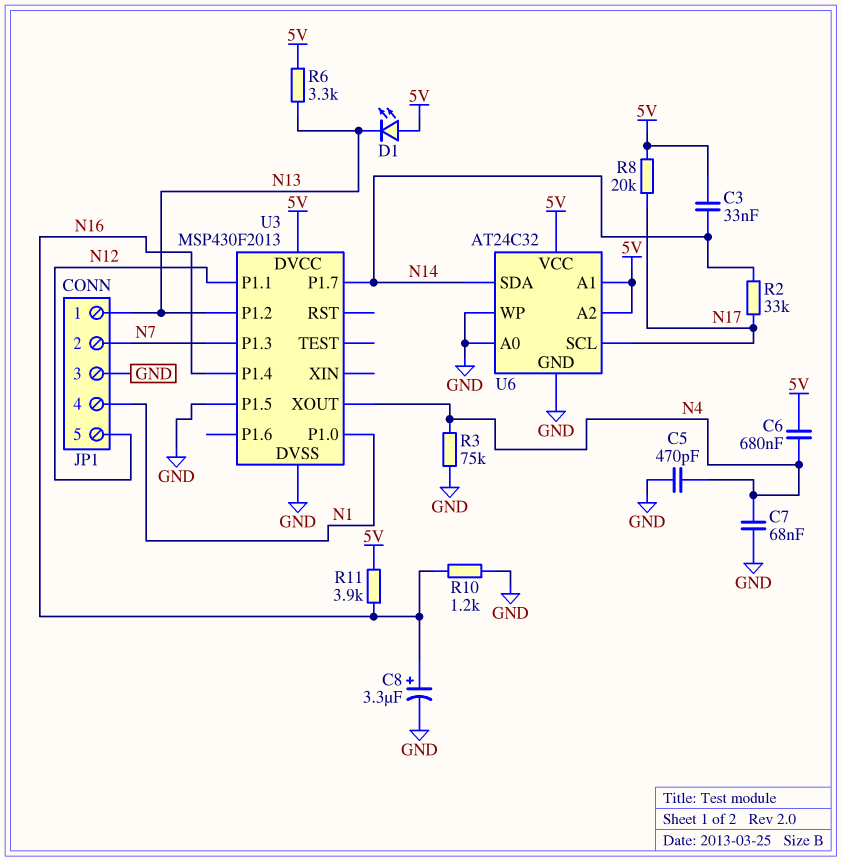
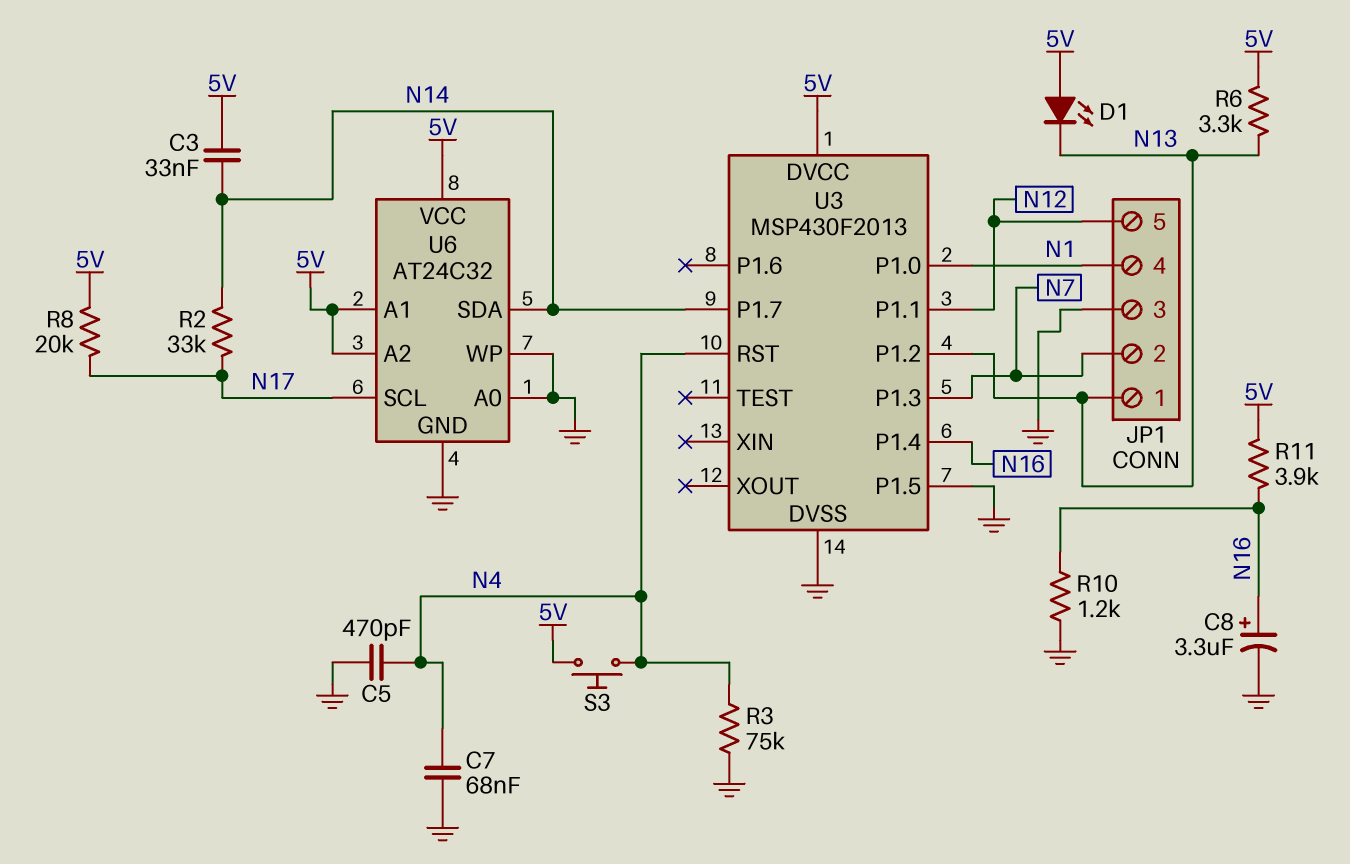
C6: 680nF (5V, N4) -> none
S3: none -> button (5V, N4)
U3 pin RST: none -> N4
U3 pin XOUT: N4 -> none

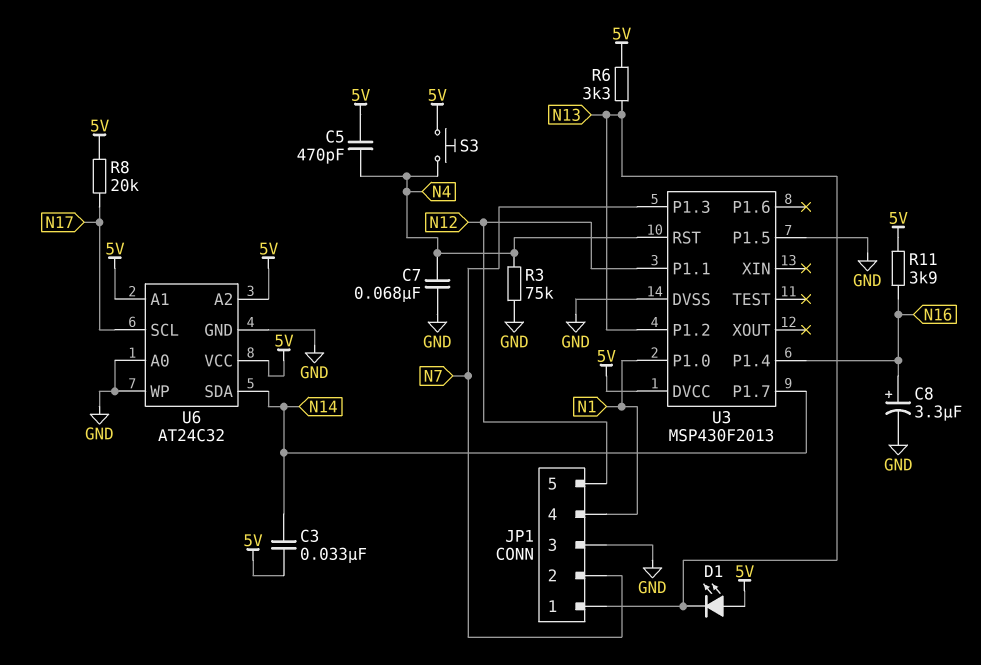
C5: 470pF (GND, N4) -> 470pF (5V, N4)
R2: 33k (N14, N17) -> none
R10: 1.2k (GND, N16) -> none

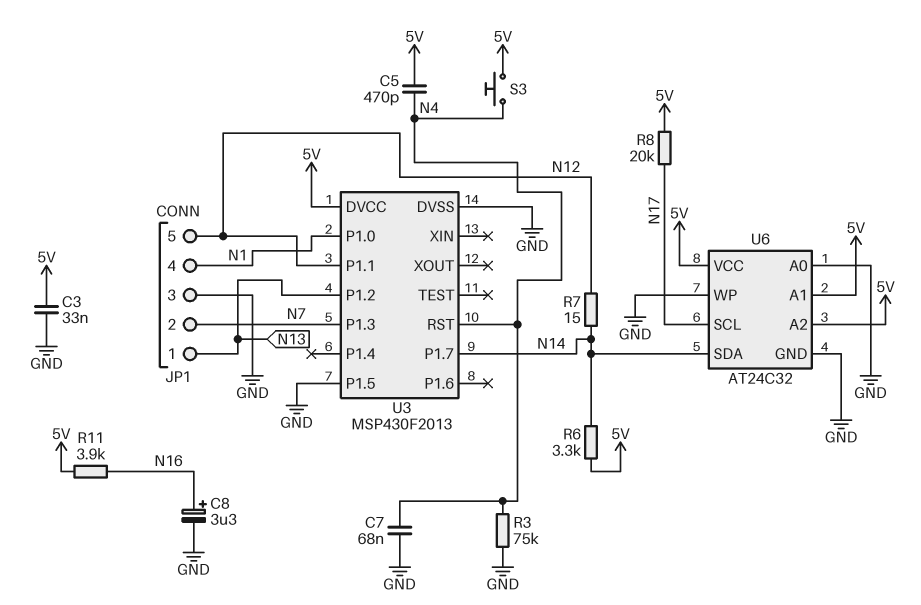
C3: 33nF (5V, N14) -> 33nF (5V, GND)
D1: LED (A 5V, K N13) -> none
R6: 3.3k (5V, N13) -> 3.3k (5V, N14)
R7: none -> 15 (N12, N14)
U3 pin P1.4: N16 -> none

